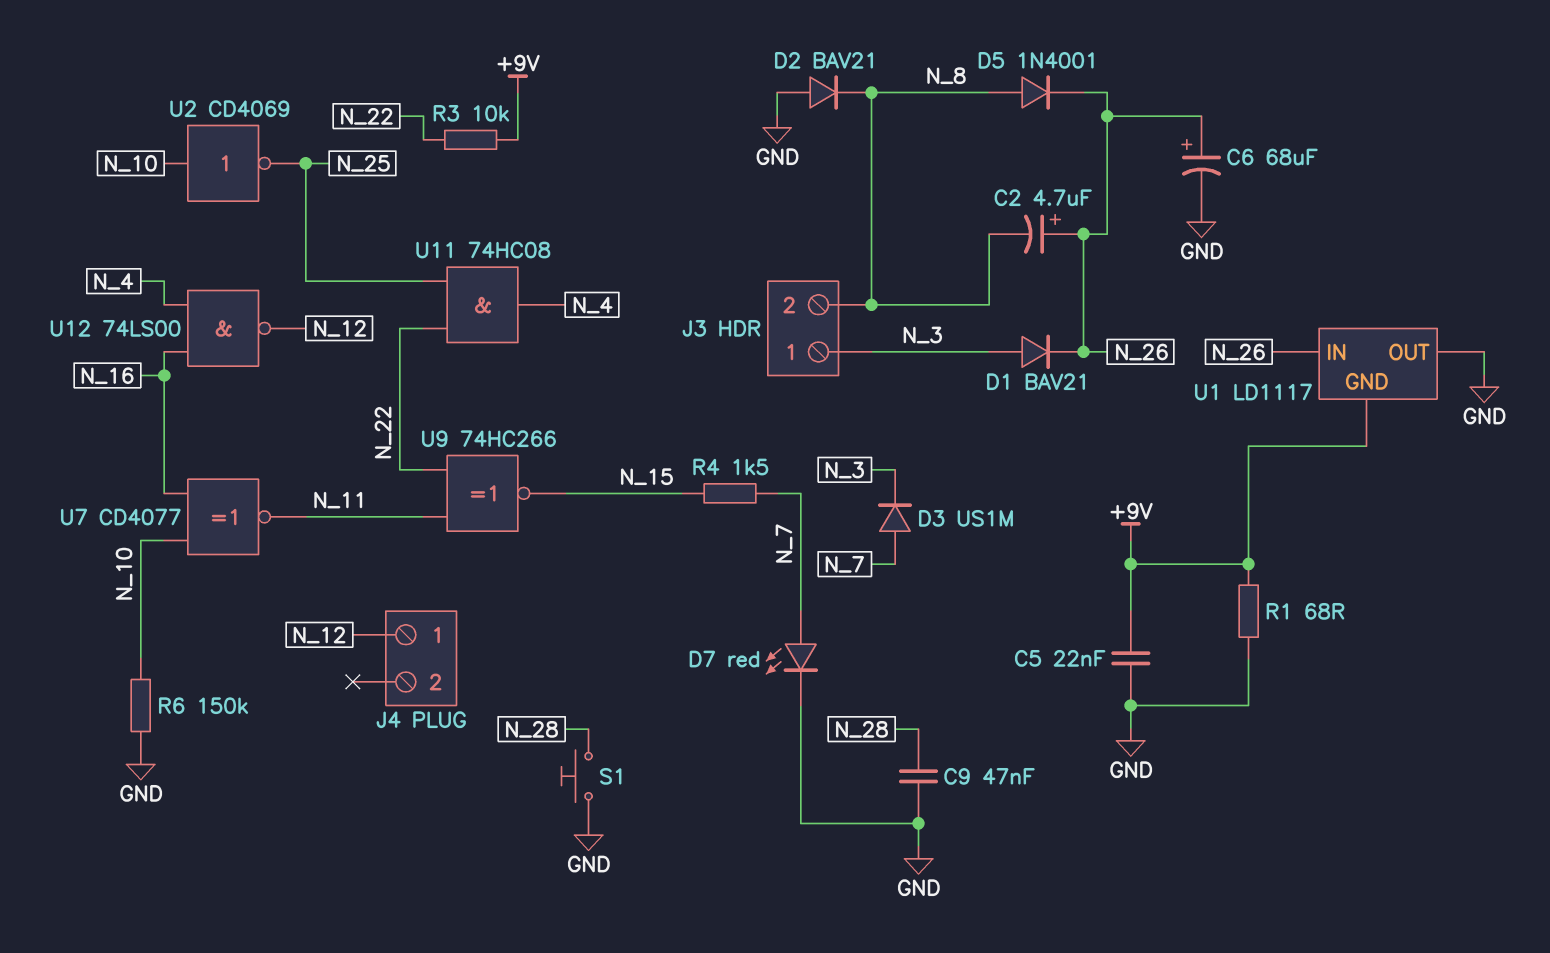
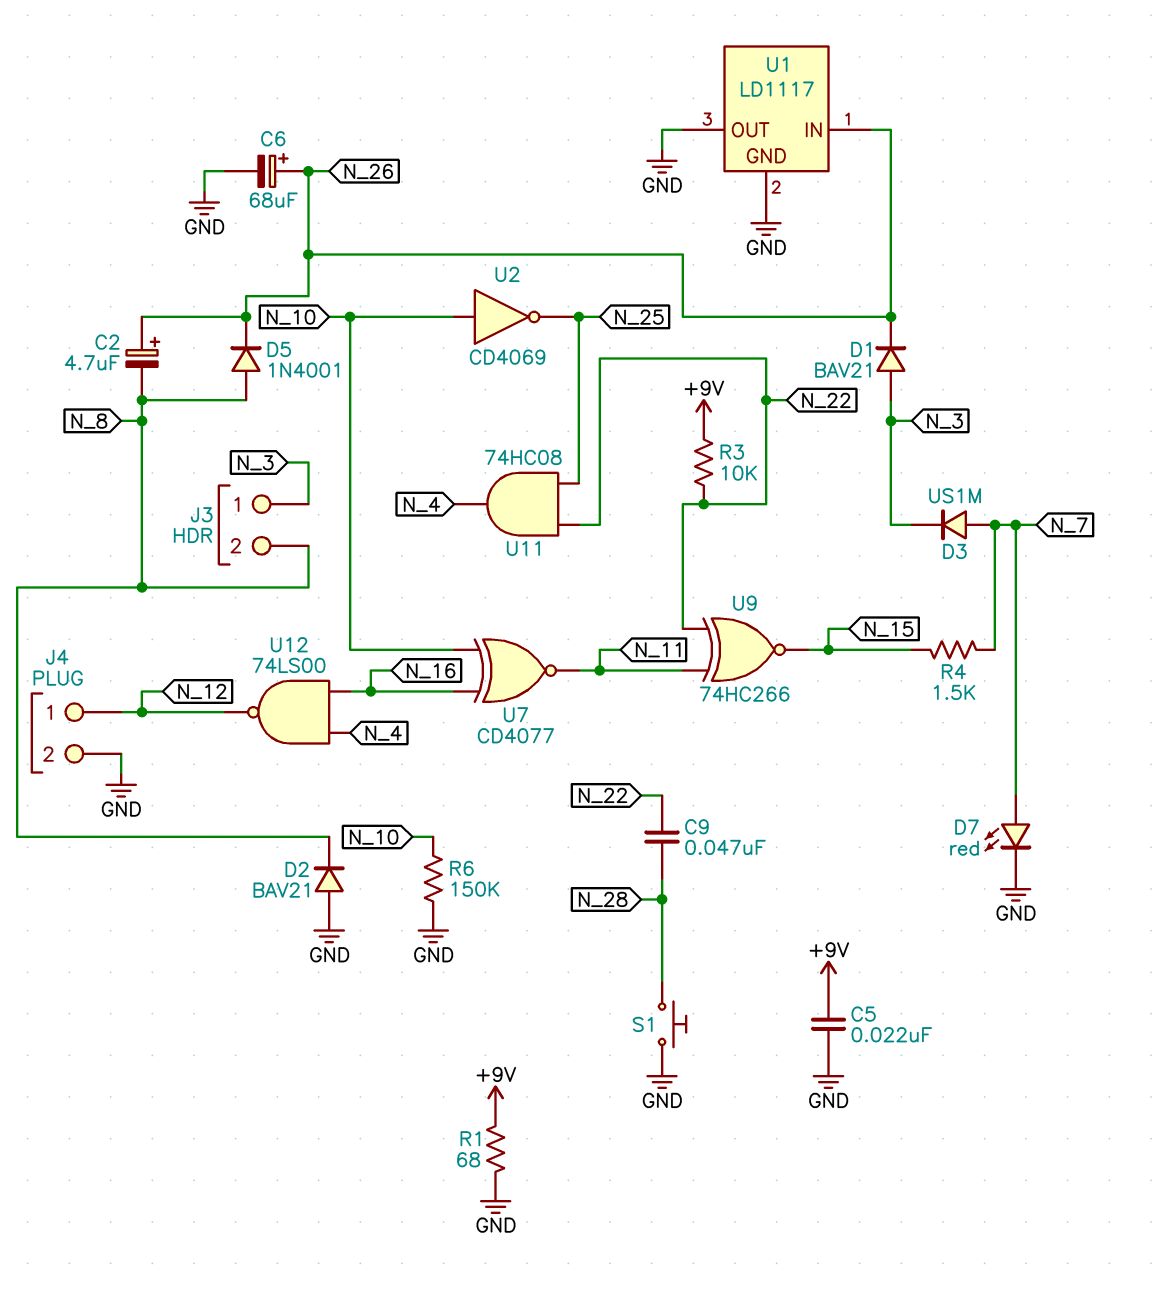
C9: 47nF (GND, N_28) -> 47nF (N_22, N_28)
J4 pin 2: none -> GND
U1 pin GND: +9V -> GND

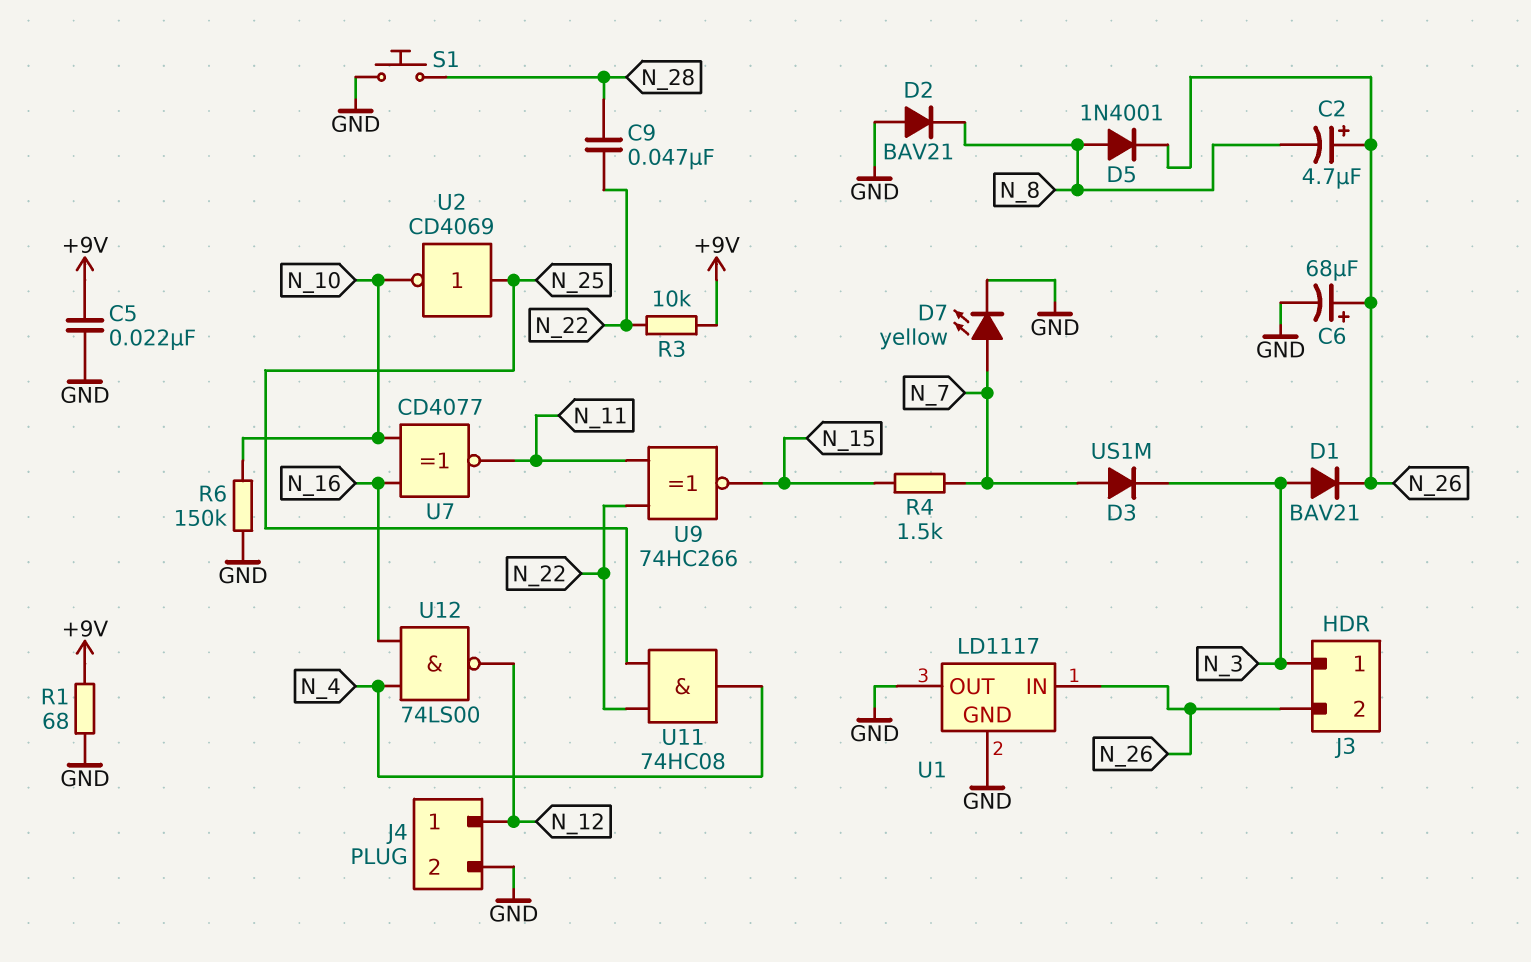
D7: LED red (A N_7, K GND) -> LED yellow (A N_7, K GND)
J3 pin 2: N_8 -> N_26
U2: NOT CD4069 (in N_10, out N_25) -> NOT CD4069 (in N_25, out N_10)

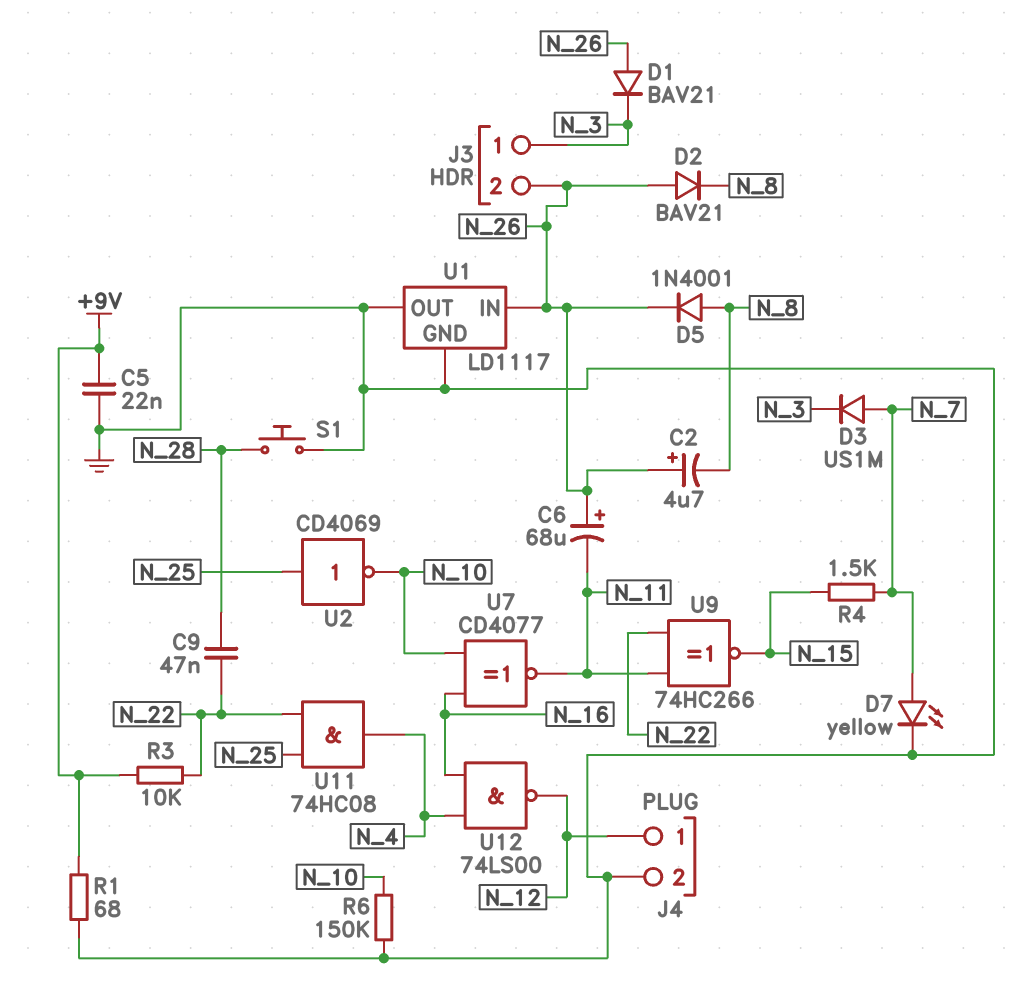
C6: 68uF (plus N_26, minus GND) -> 68uF (plus N_26, minus N_11)
D1: diode BAV21 (A N_3, K N_26) -> diode BAV21 (A N_26, K N_3)
D2: diode BAV21 (A GND, K N_8) -> diode BAV21 (A N_26, K N_8)

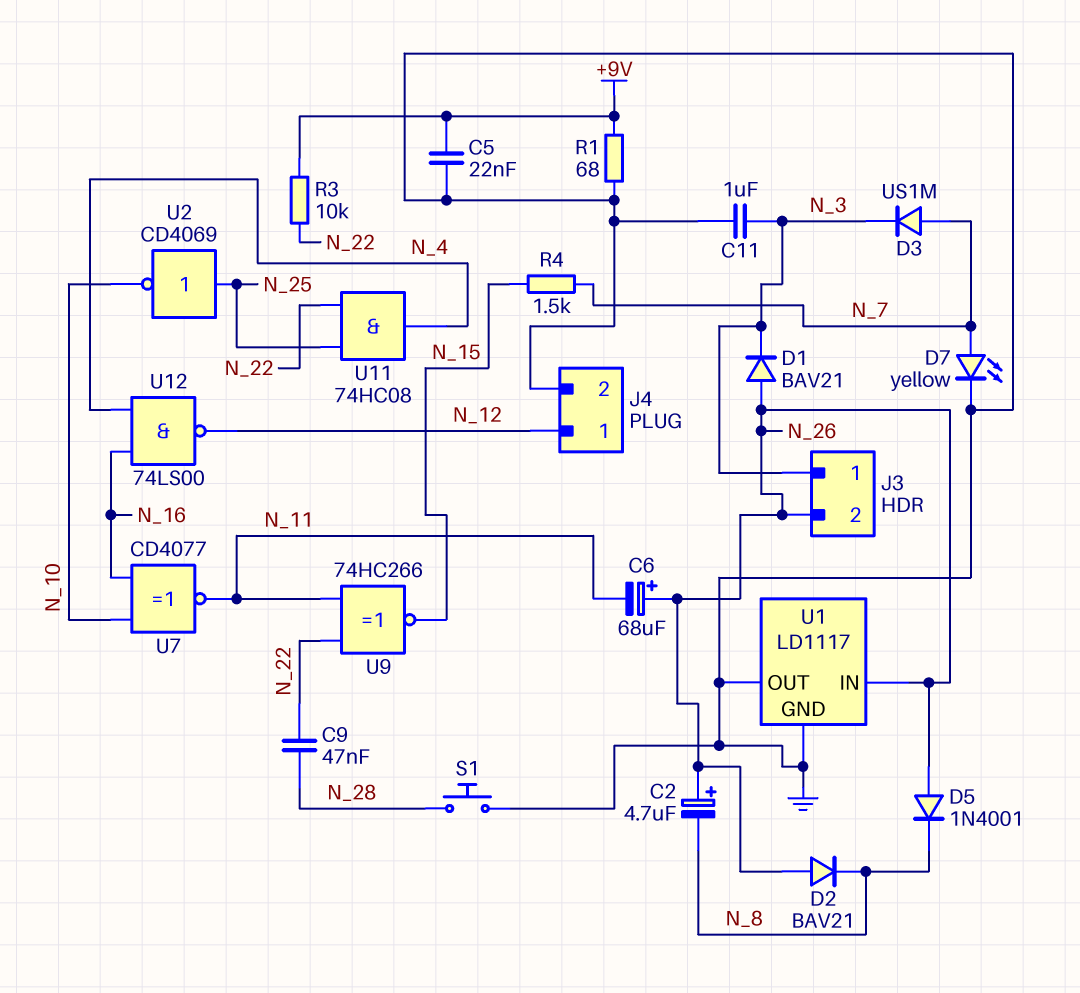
C11: none -> 1uF (GND, N_3)
D5: diode 1N4001 (A N_8, K N_26) -> diode 1N4001 (A N_26, K N_8)
R6: 150k (GND, N_10) -> none

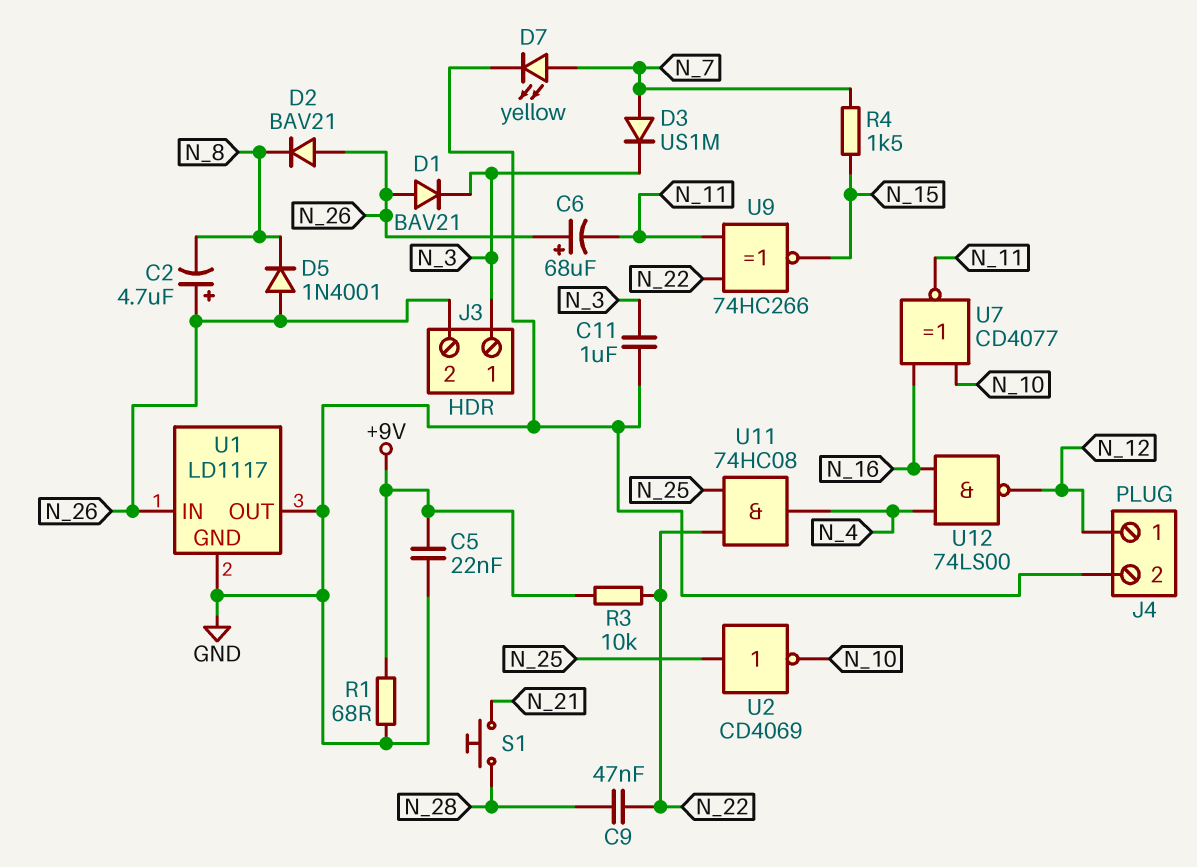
S1: button (GND, N_28) -> button (N_21, N_28)

